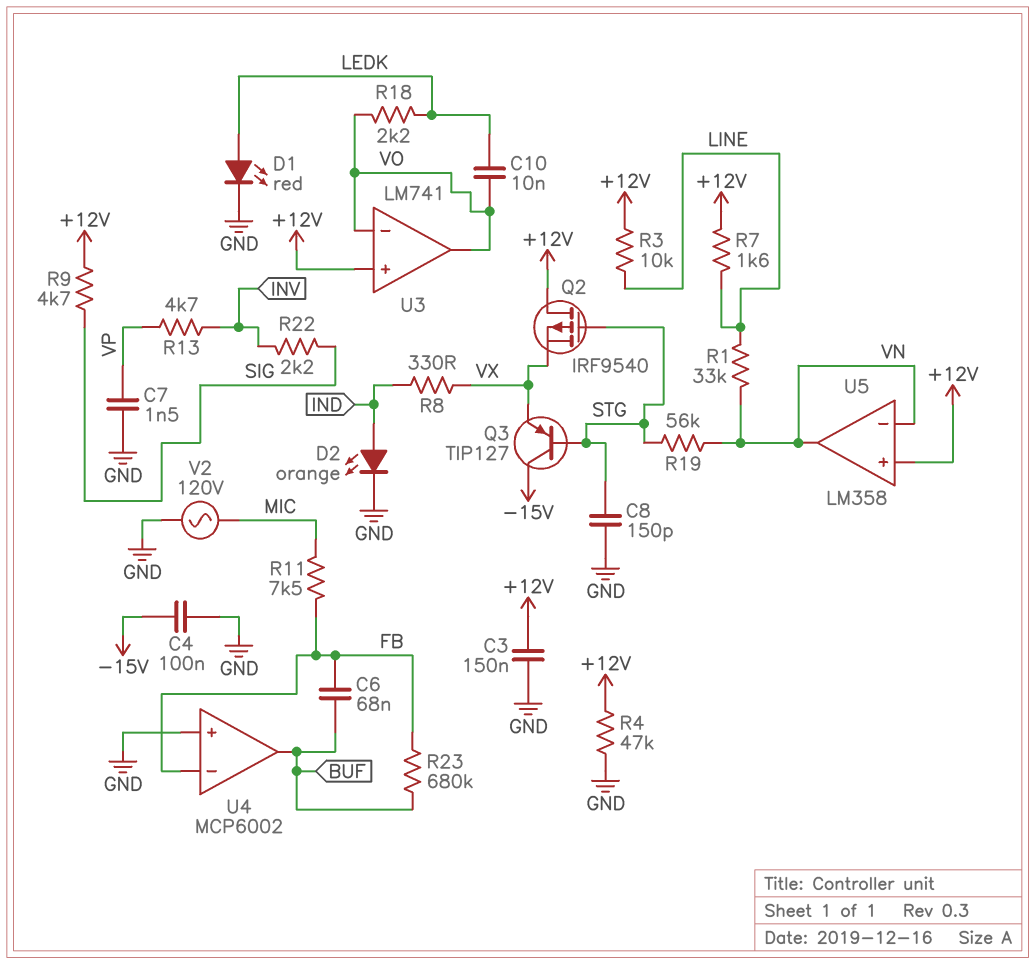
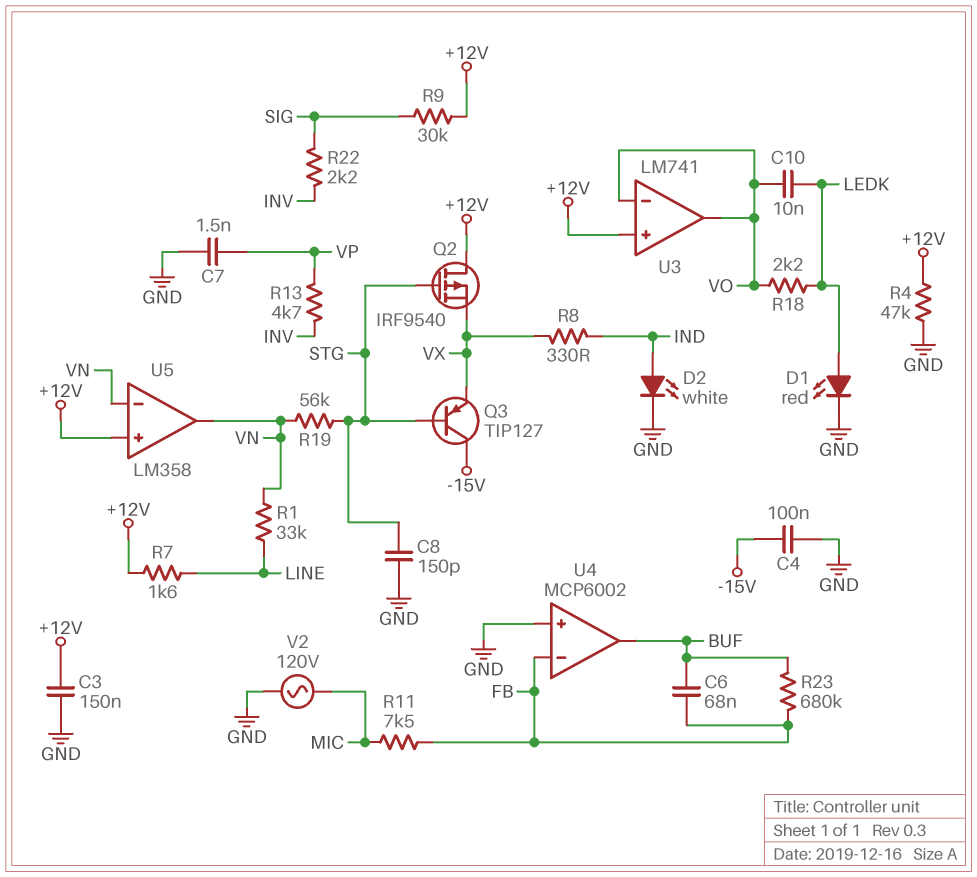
D2: LED orange (A IND, K GND) -> LED white (A IND, K GND)
R3: 10k (+12V, LINE) -> none
R9: 4.7k (+12V, SIG) -> 30k (+12V, SIG)

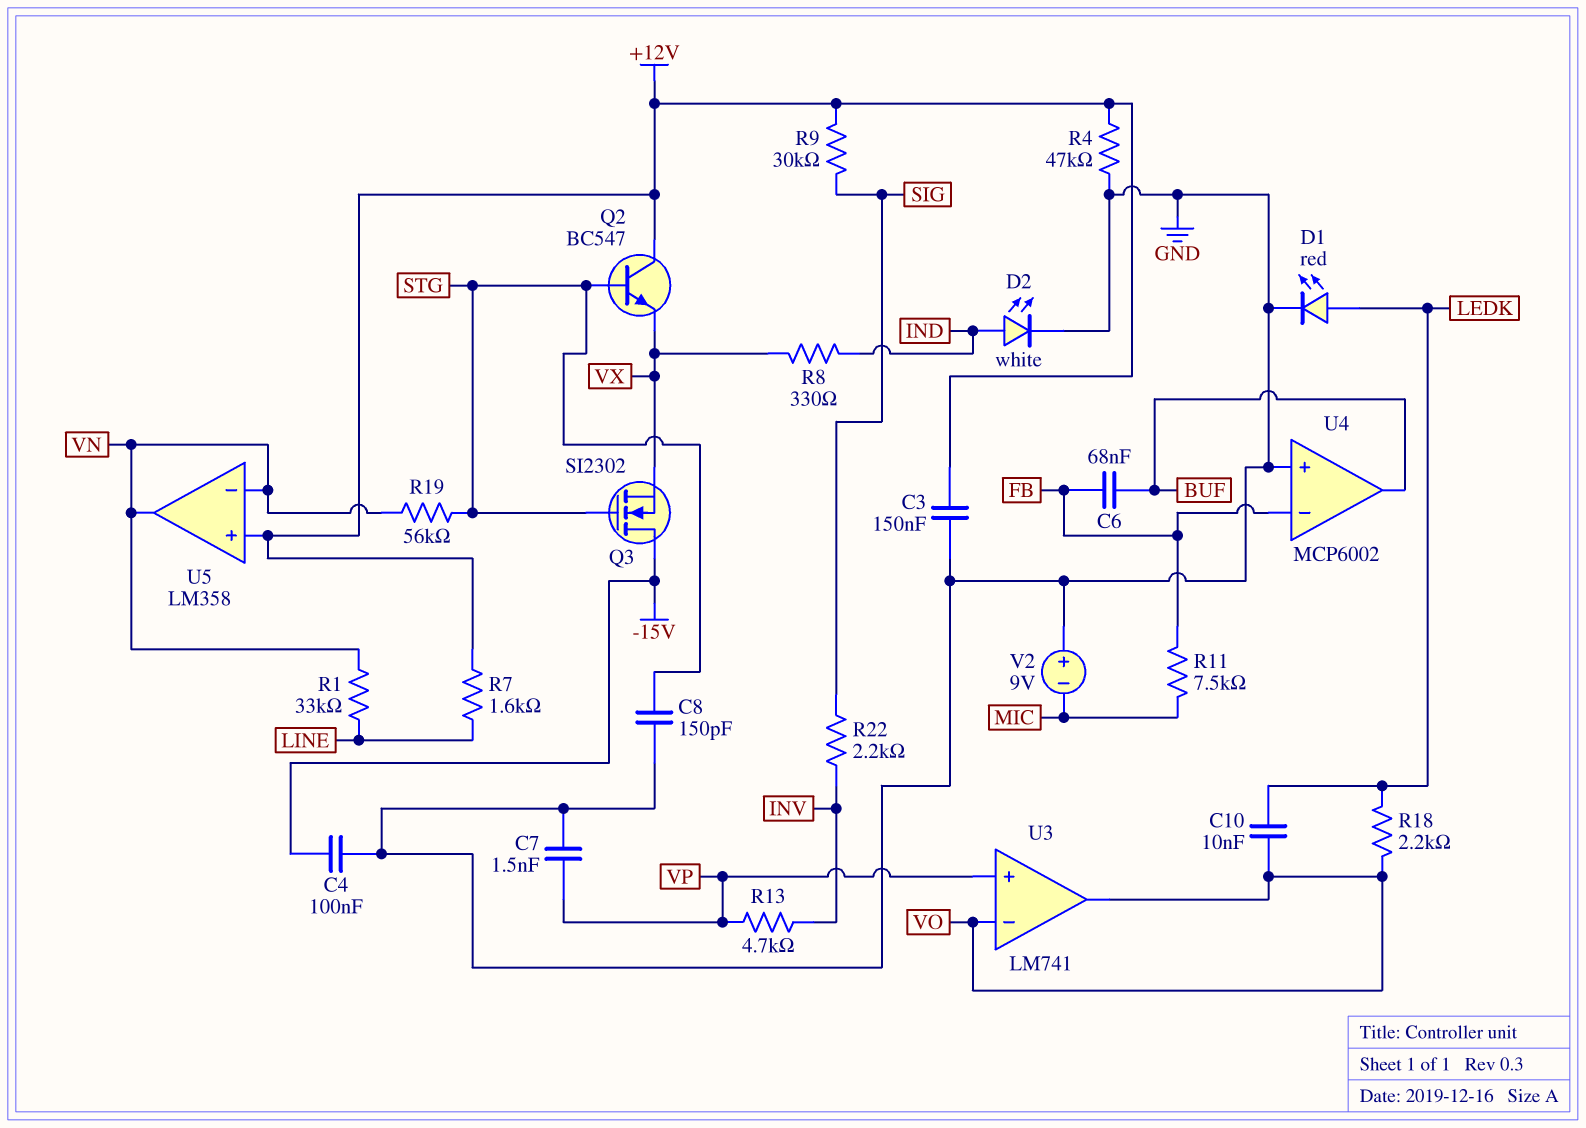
Q2: PMOS IRF9540 (G STG, D +12V, S VX) -> NPN BC547 (B STG, C +12V, E VX)
Q3: PNP TIP127 (B STG, C -15V, E VX) -> NMOS SI2302 (G STG, D -15V, S VX)
R23: 680k (BUF, FB) -> none
U3 pin in+: +12V -> VP
V2: AC 120V (GND, MIC) -> 9V (plus GND, minus MIC)

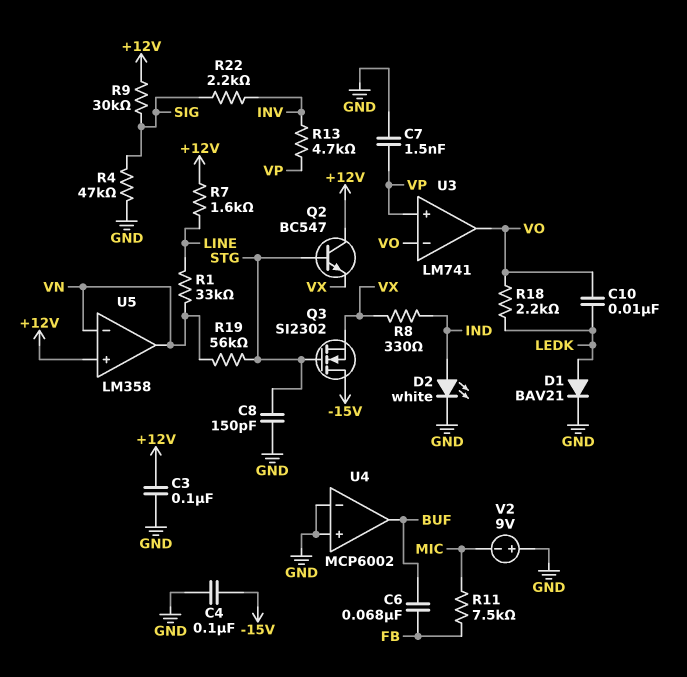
C3: 150nF (+12V, GND) -> 100nF (+12V, GND)
D1: LED red (A LEDK, K GND) -> diode BAV21 (A LEDK, K GND)
R4: 47k (+12V, GND) -> 47k (GND, SIG)
U4 pin in-: FB -> GND

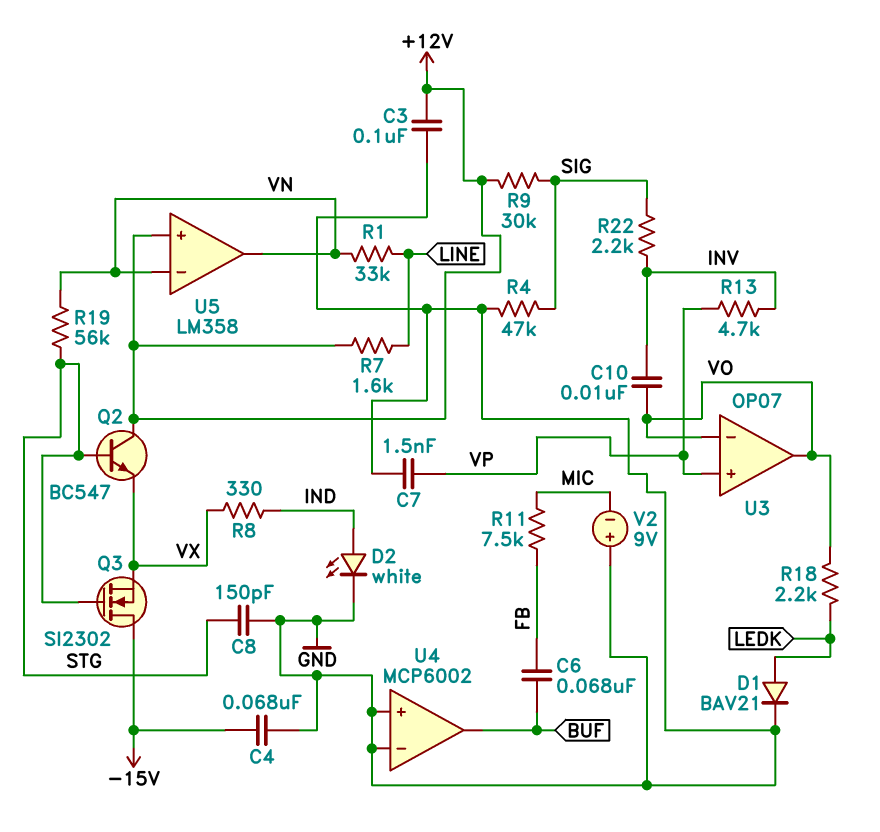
C4: 100nF (-15V, GND) -> 68nF (-15V, GND)
C10: 10nF (LEDK, VO) -> 10nF (INV, VO)
U3: LM741 -> OP07

